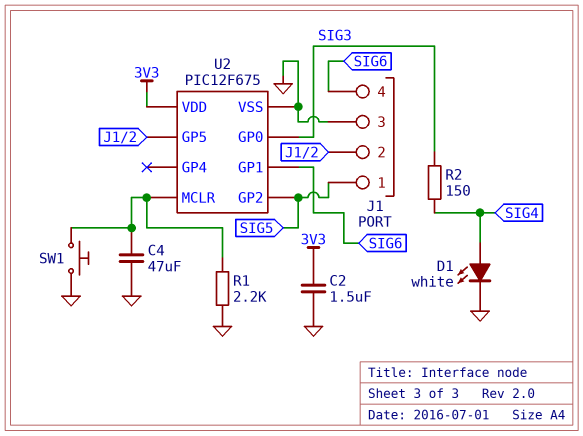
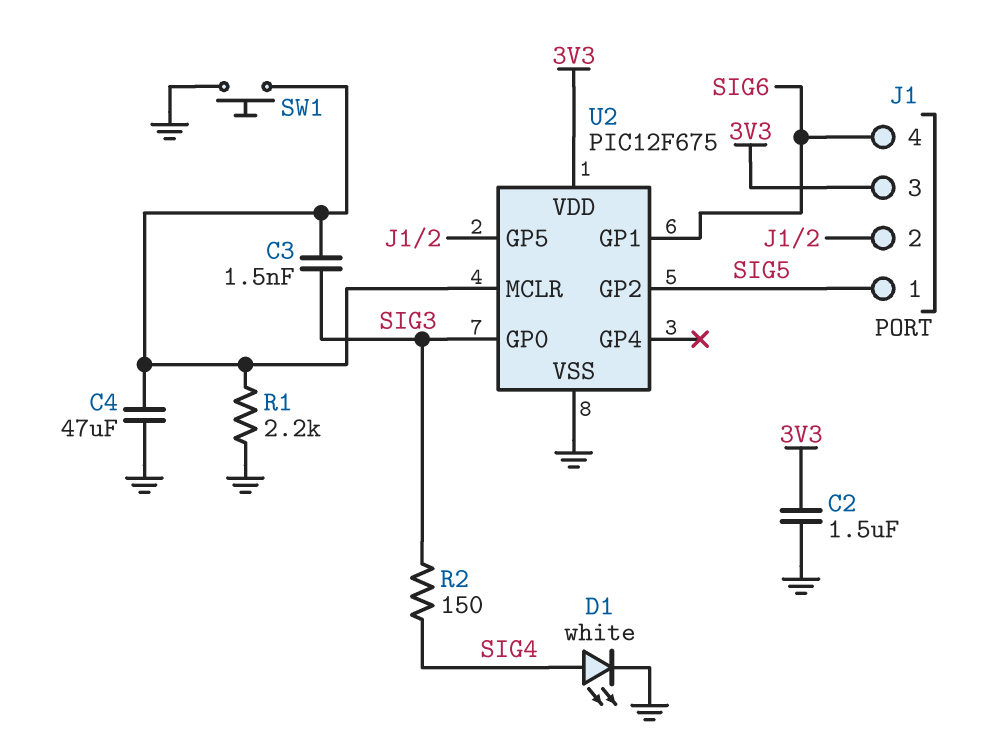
C3: none -> 1.5nF (SIG3, U2/MCLR)
J1 pin 3: GND -> 3V3

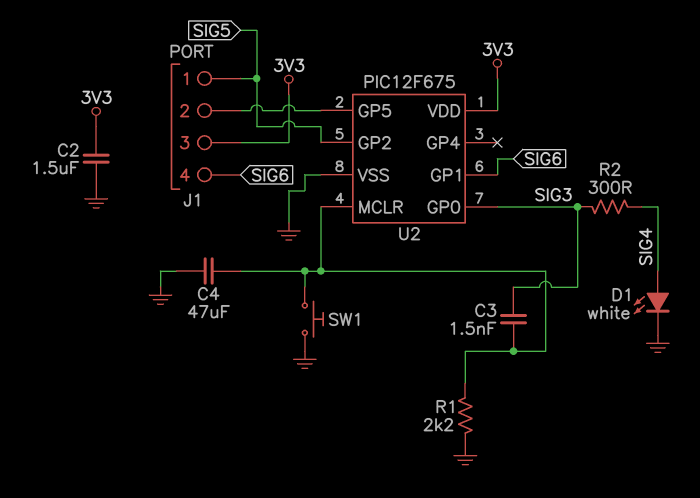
R2: 150 (SIG3, SIG4) -> 300 (SIG3, SIG4)

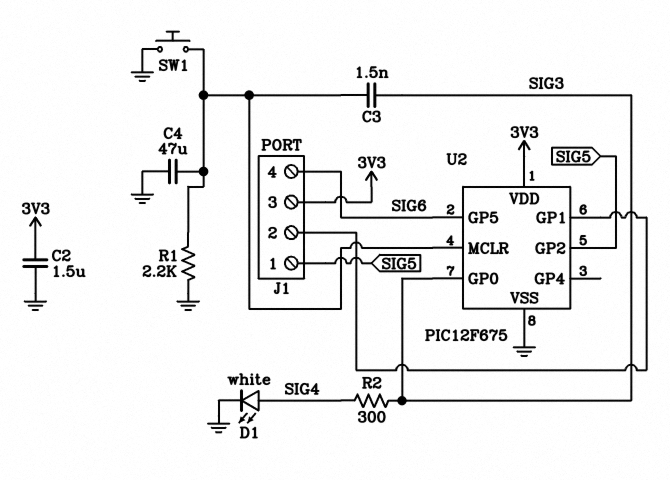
U2 pin GP1: SIG6 -> J1/2
U2 pin GP5: J1/2 -> SIG6

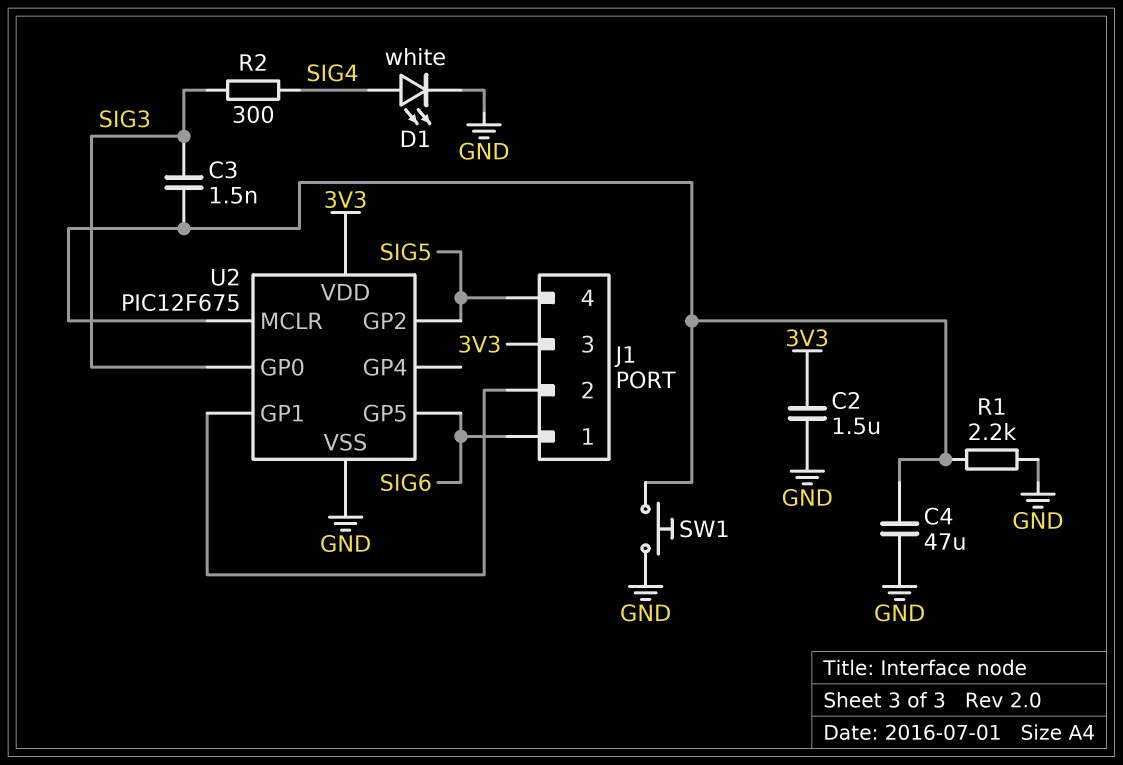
J1 pin 1: SIG5 -> SIG6
J1 pin 4: SIG6 -> SIG5

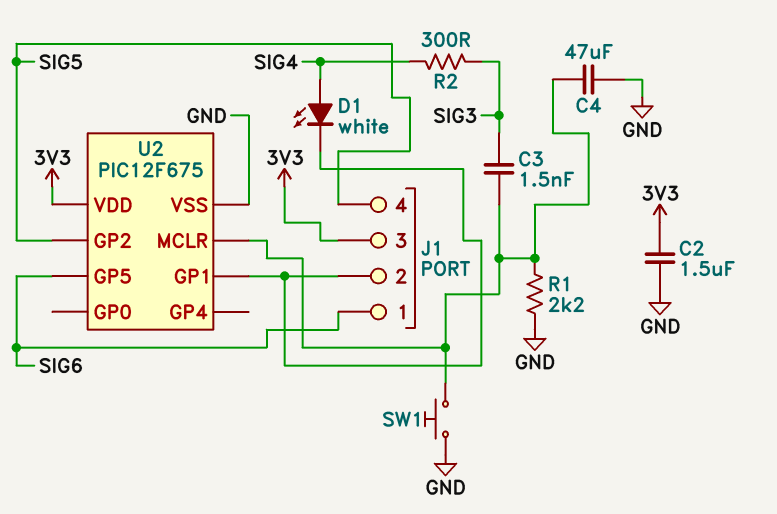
D1: LED white (A SIG4, K GND) -> LED white (A SIG4, K J1/2)
U2 pin GP0: SIG3 -> none

